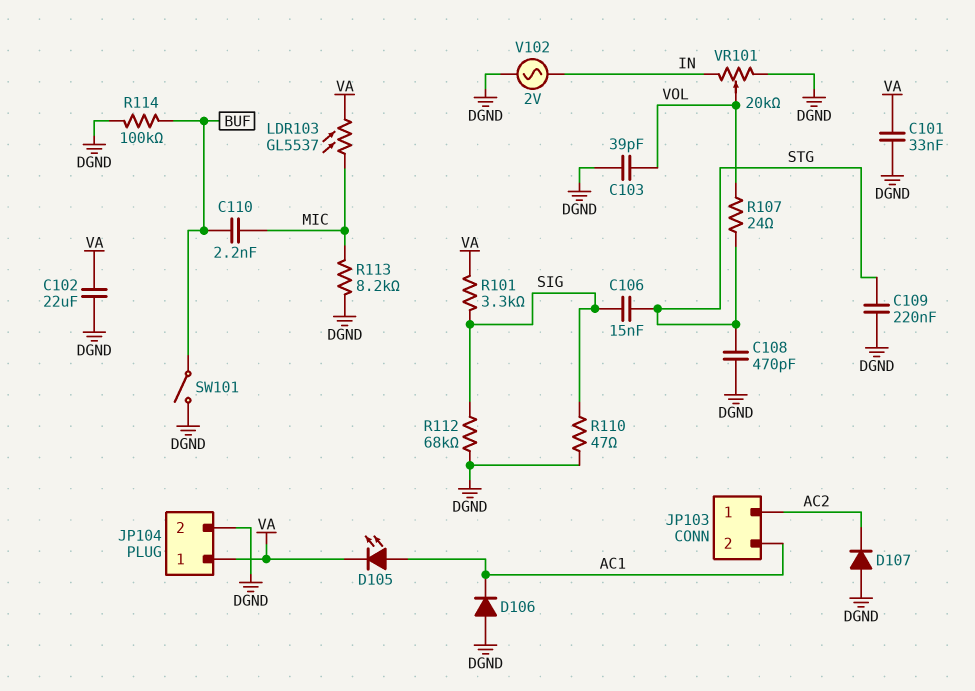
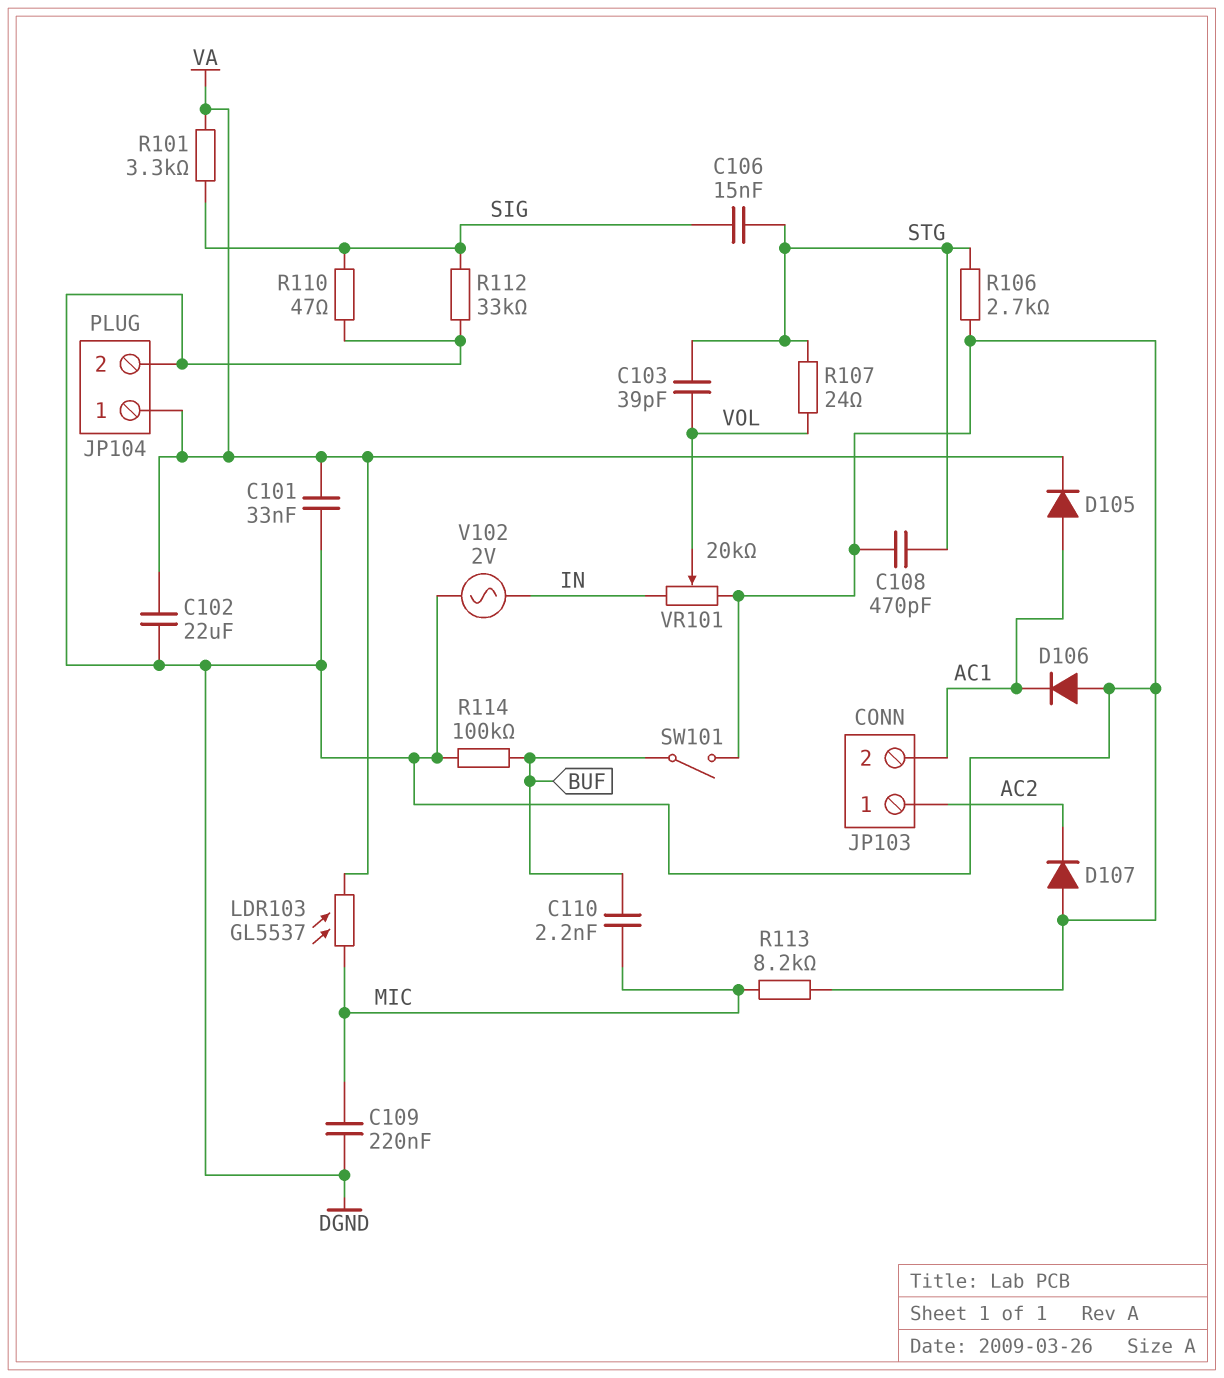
C103: 39pF (DGND, VOL) -> 39pF (STG, VOL)
C109: 220nF (DGND, STG) -> 220nF (DGND, MIC)
D105: LED (A AC1, K VA) -> diode (A AC1, K VA)
R106: none -> 2.7k (DGND, STG)
R112: 68k (DGND, SIG) -> 33k (DGND, SIG)

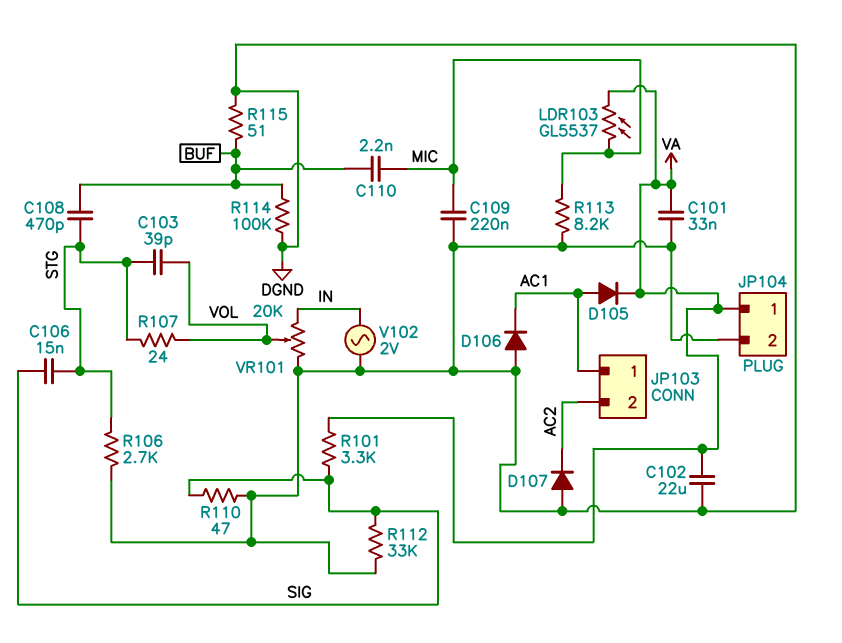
C108: 470pF (DGND, STG) -> 470pF (BUF, STG)
JP103 pin 1: AC2 -> AC1
JP103 pin 2: AC1 -> AC2
R115: none -> 51 (BUF, DGND)
SW101: switch (BUF, DGND) -> none

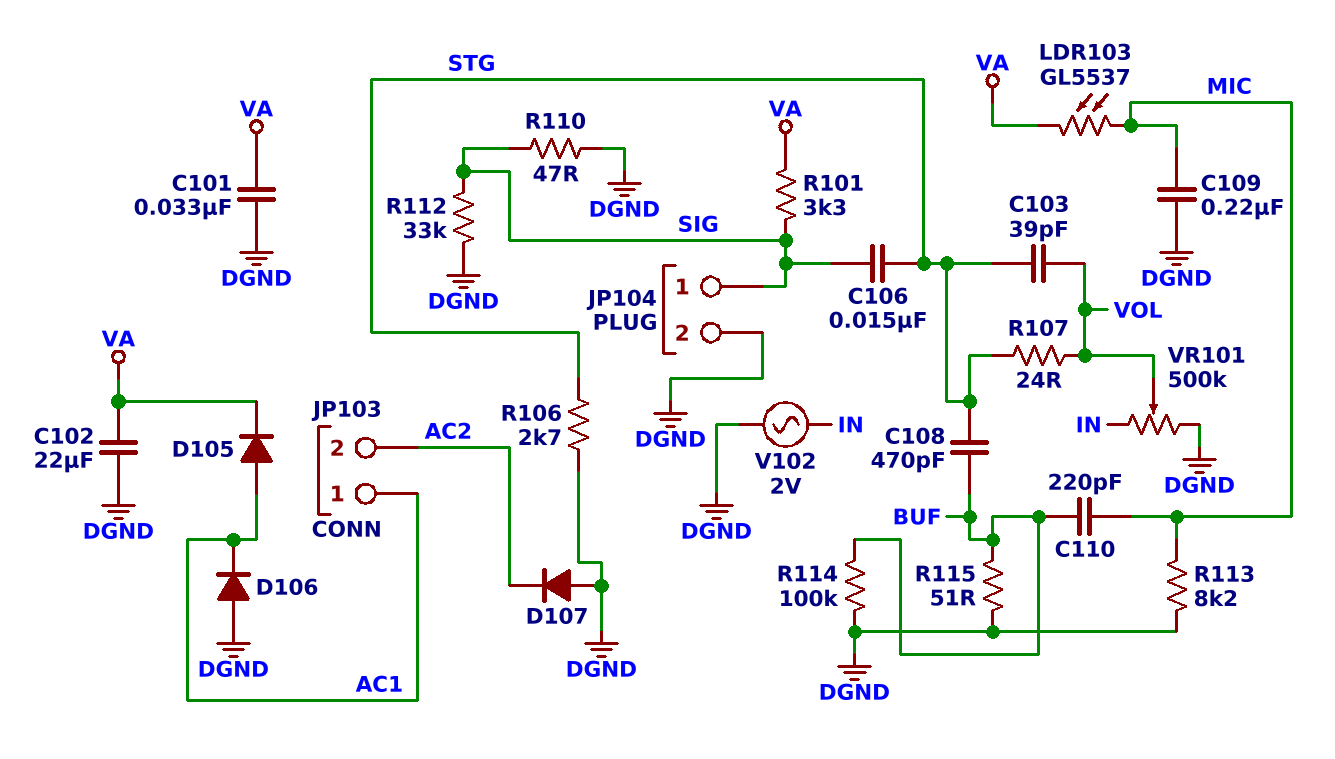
C110: 2.2nF (BUF, MIC) -> 220pF (BUF, MIC)
JP104 pin 1: VA -> SIG
VR101: 20k (DGND, IN, wiper VOL) -> 500k (DGND, IN, wiper VOL)

